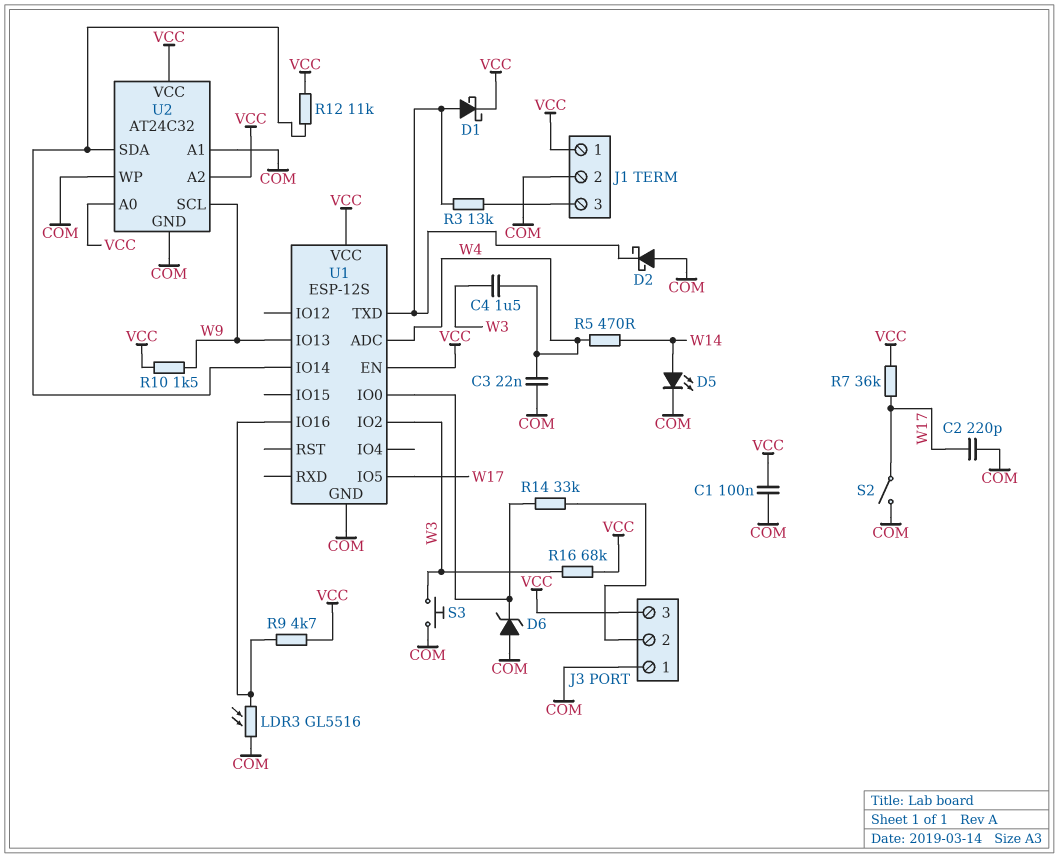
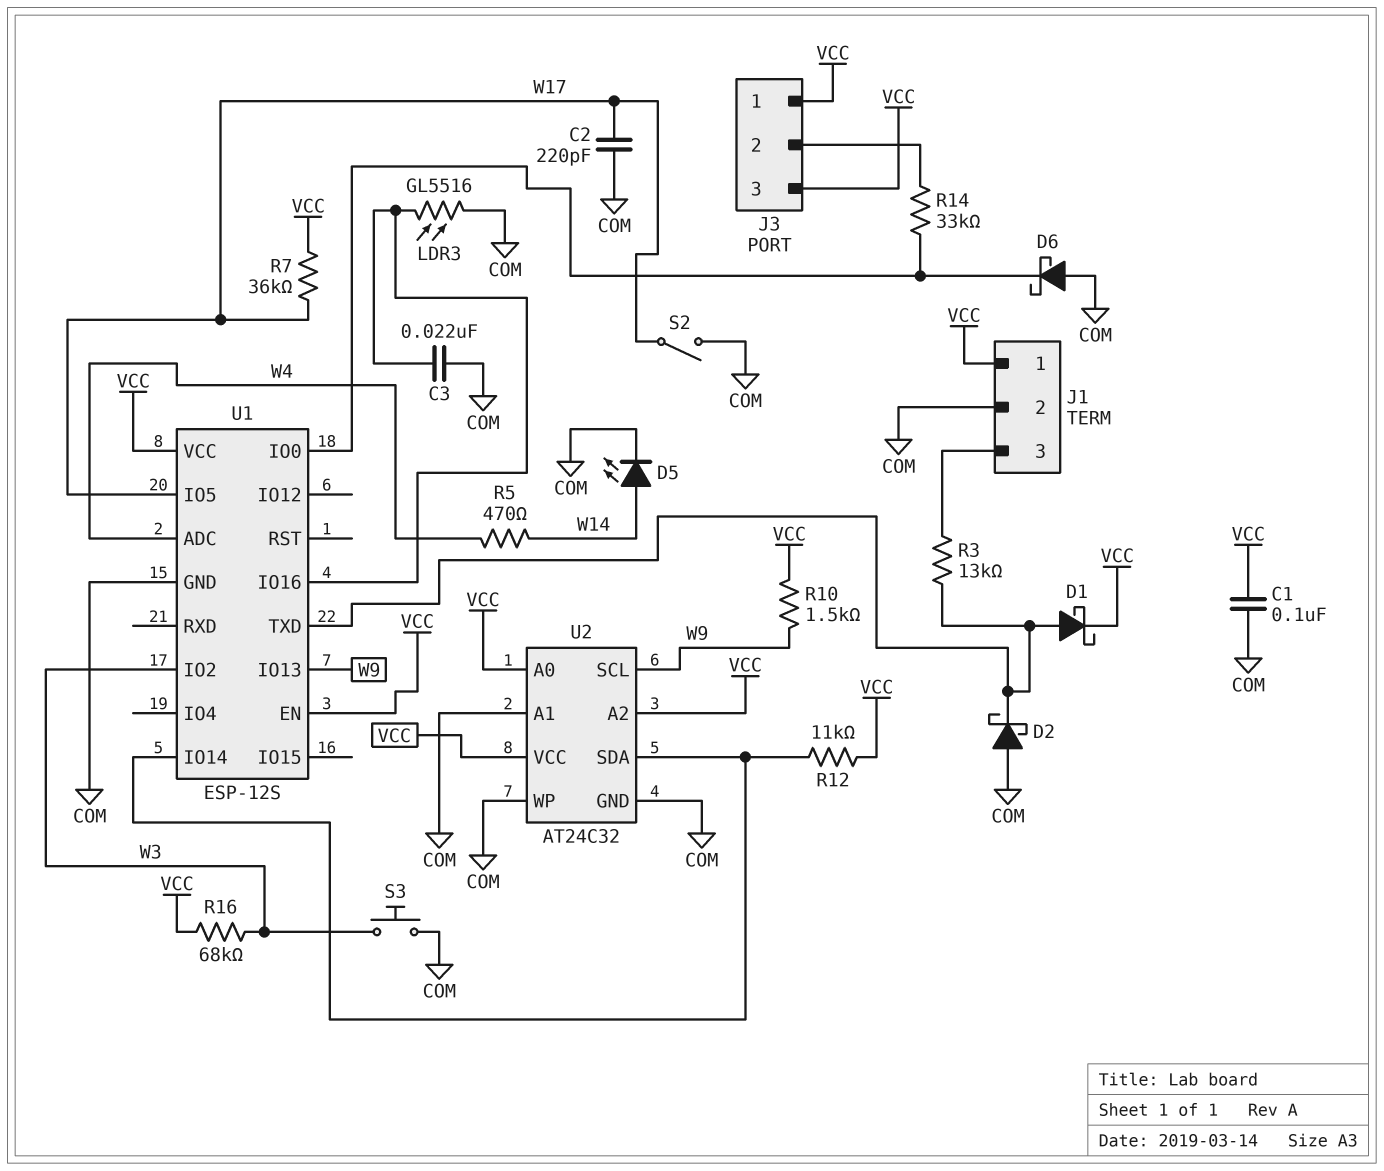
C3: 22nF (COM, W4) -> 22nF (COM, U1/IO16)
C4: 1.5uF (W3, W4) -> none
D6: zener (A COM, K U1/IO0) -> schottky (A COM, K U1/IO0)
J3 pin 1: COM -> VCC
R9: 4.7k (U1/IO16, VCC) -> none

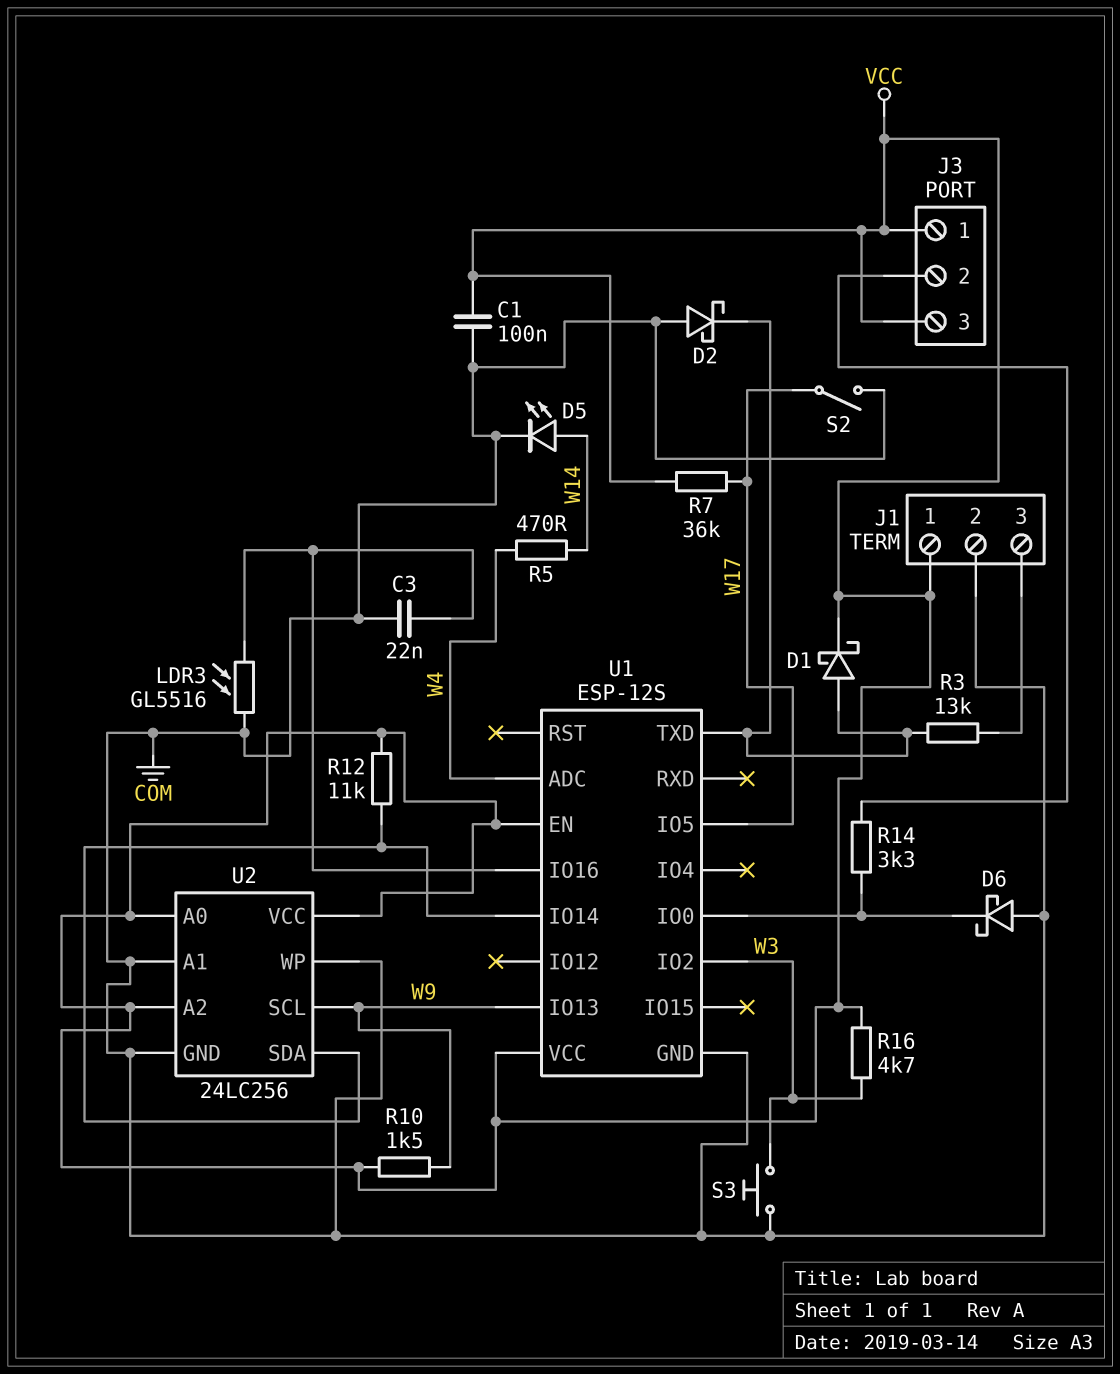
C2: 220pF (COM, W17) -> none
R14: 33k (J3/2, U1/IO0) -> 3.3k (J3/2, U1/IO0)
R16: 68k (VCC, W3) -> 4.7k (VCC, W3)
U2: AT24C32 -> 24LC256

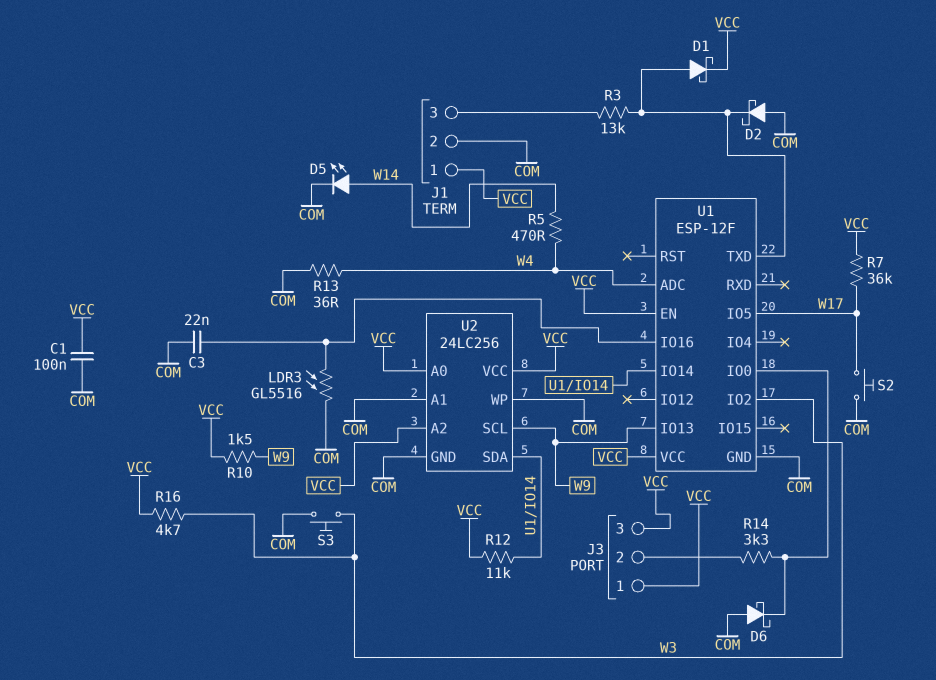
R13: none -> 36 (COM, W4)
S2: switch (COM, W17) -> button (COM, W17)
U1: ESP-12S -> ESP-12F

